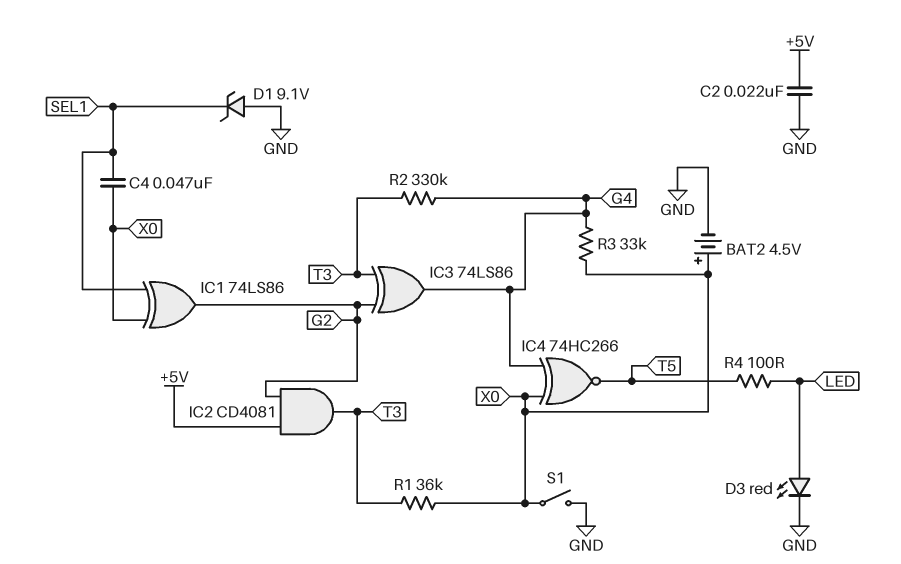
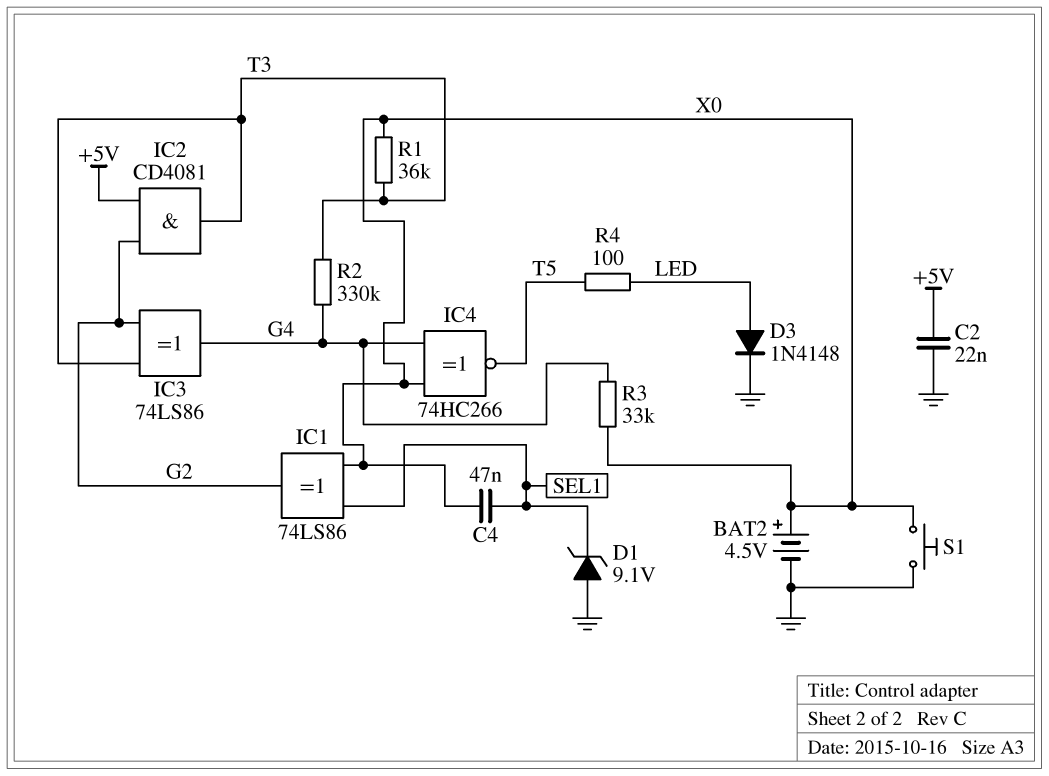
D3: LED red (A LED, K GND) -> diode 1N4148 (A LED, K GND)
S1: switch (GND, X0) -> button (GND, X0)

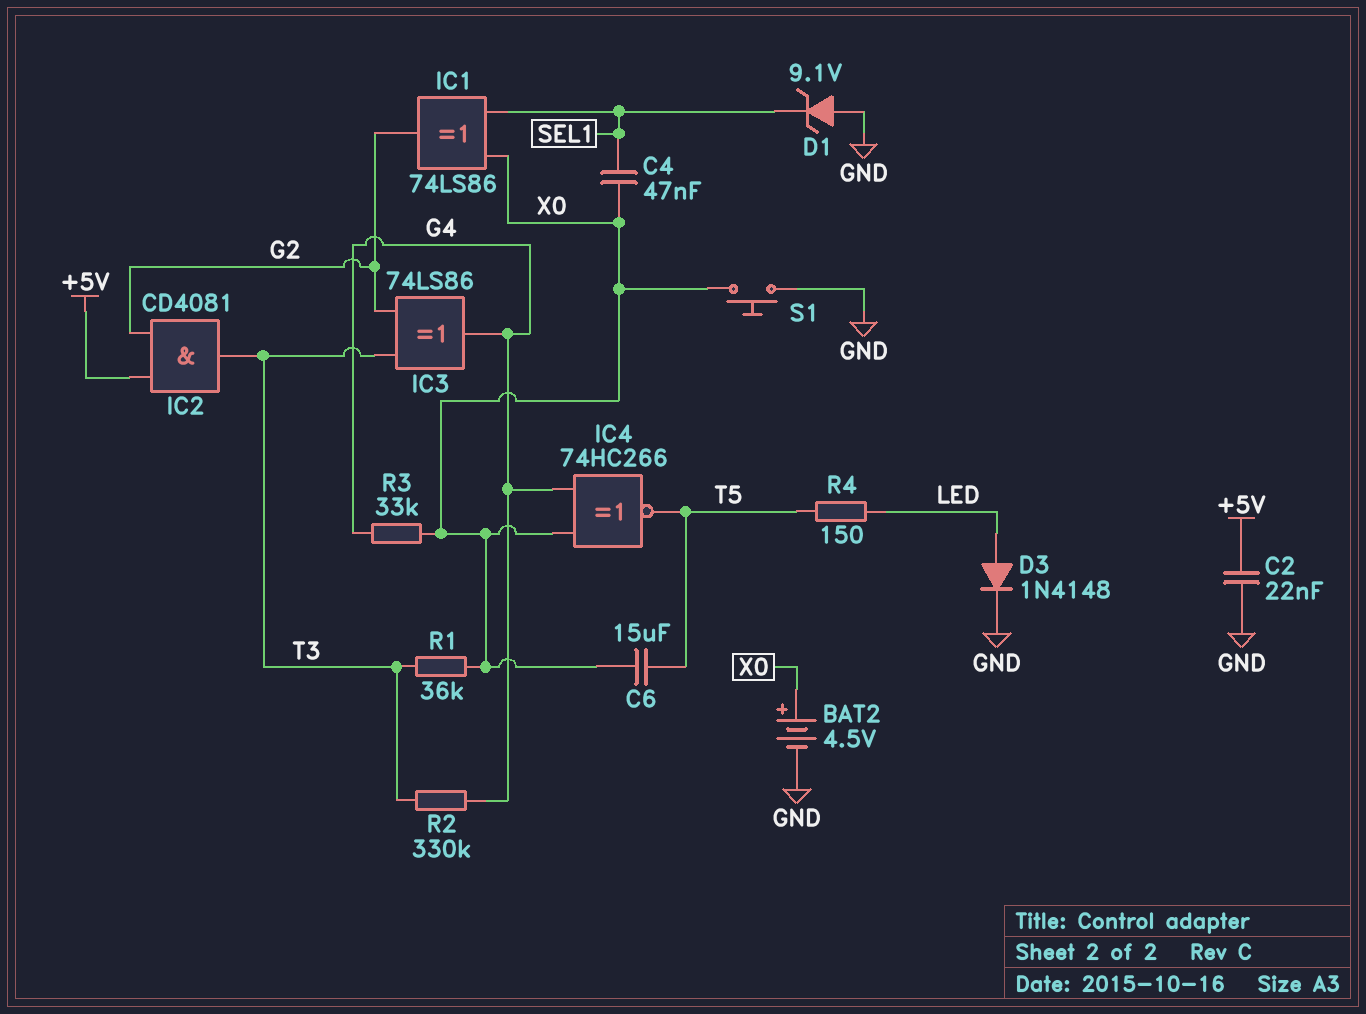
C6: none -> 15uF (T5, X0)
R4: 100 (LED, T5) -> 150 (LED, T5)

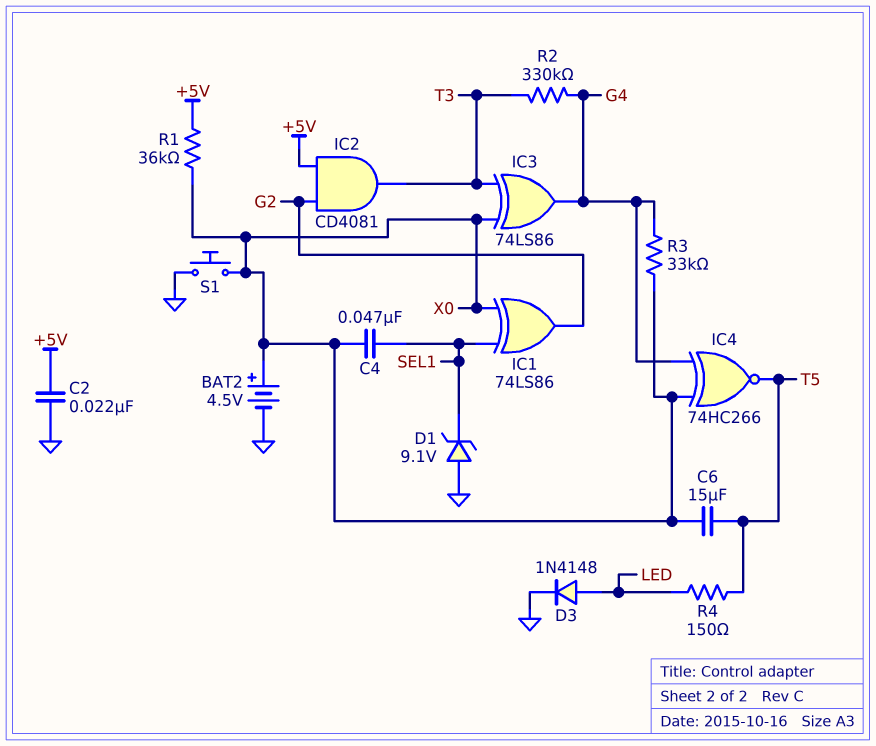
IC3: XOR 74LS86 (in G2, in T3, out G4) -> XOR 74LS86 (in T3, in X0, out G4)
R1: 36k (T3, X0) -> 36k (+5V, X0)

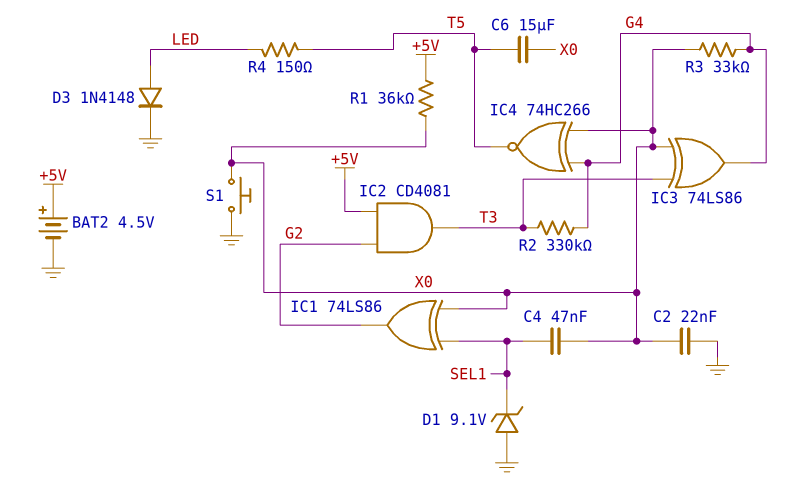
BAT2: 4.5V (plus X0, minus GND) -> 4.5V (plus +5V, minus GND)
C2: 22nF (+5V, GND) -> 22nF (GND, X0)

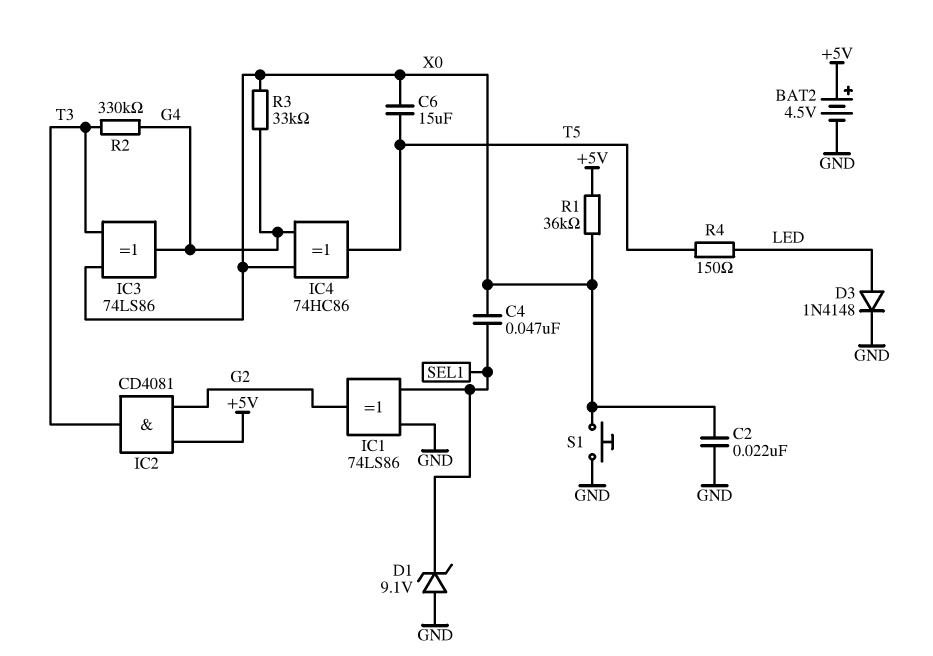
IC1: XOR 74LS86 (in SEL1, in X0, out G2) -> XOR 74LS86 (in GND, in SEL1, out G2)
IC4: XNOR 74HC266 (in G4, in X0, out T5) -> XOR 74HC86 (in G4, in X0, out T5)

